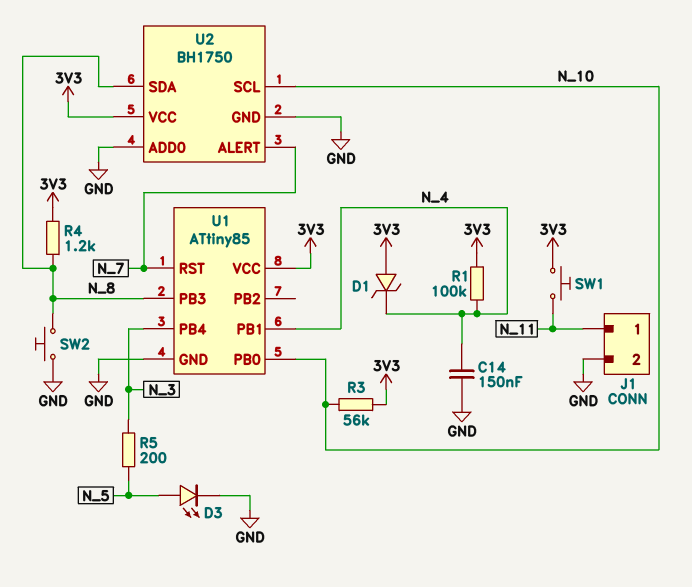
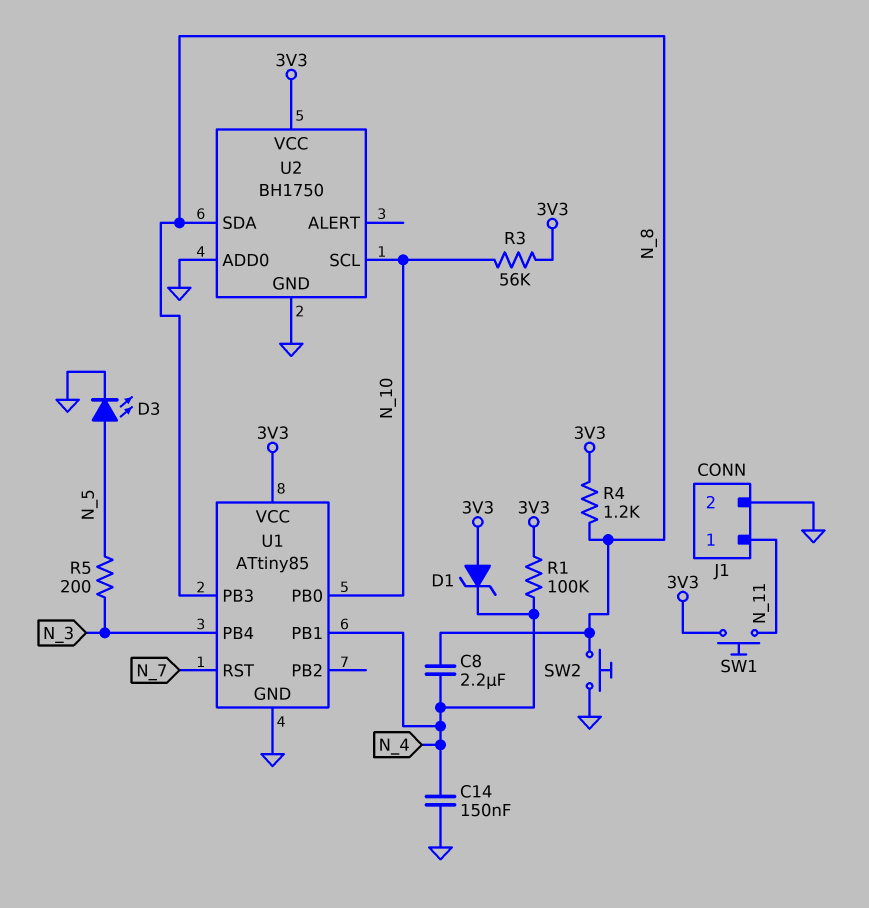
C8: none -> 2.2uF (N_4, N_8)
U2 pin ALERT: N_7 -> none

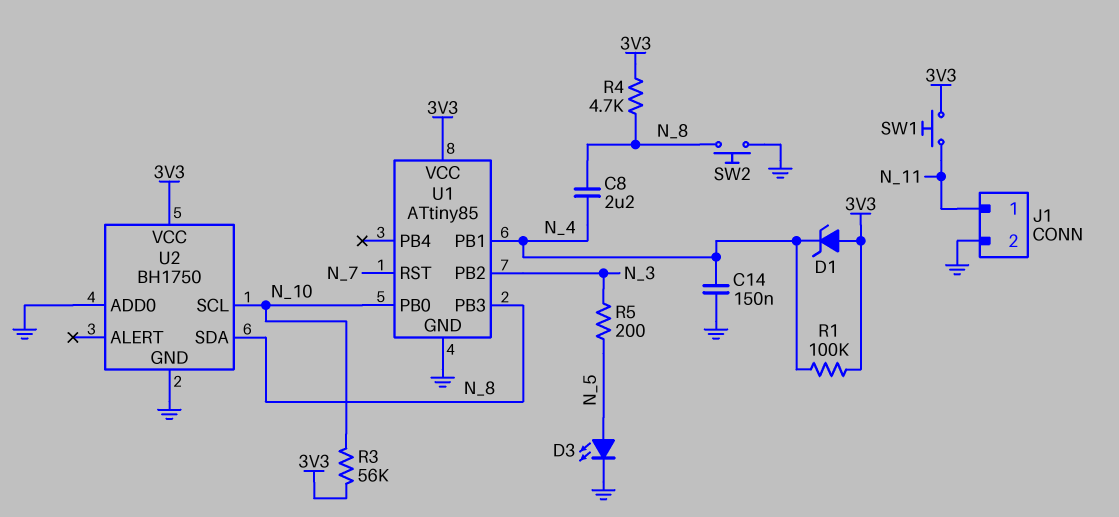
R4: 1.2k (3V3, N_8) -> 4.7k (3V3, N_8)
U1 pin PB2: none -> N_3
U1 pin PB4: N_3 -> none

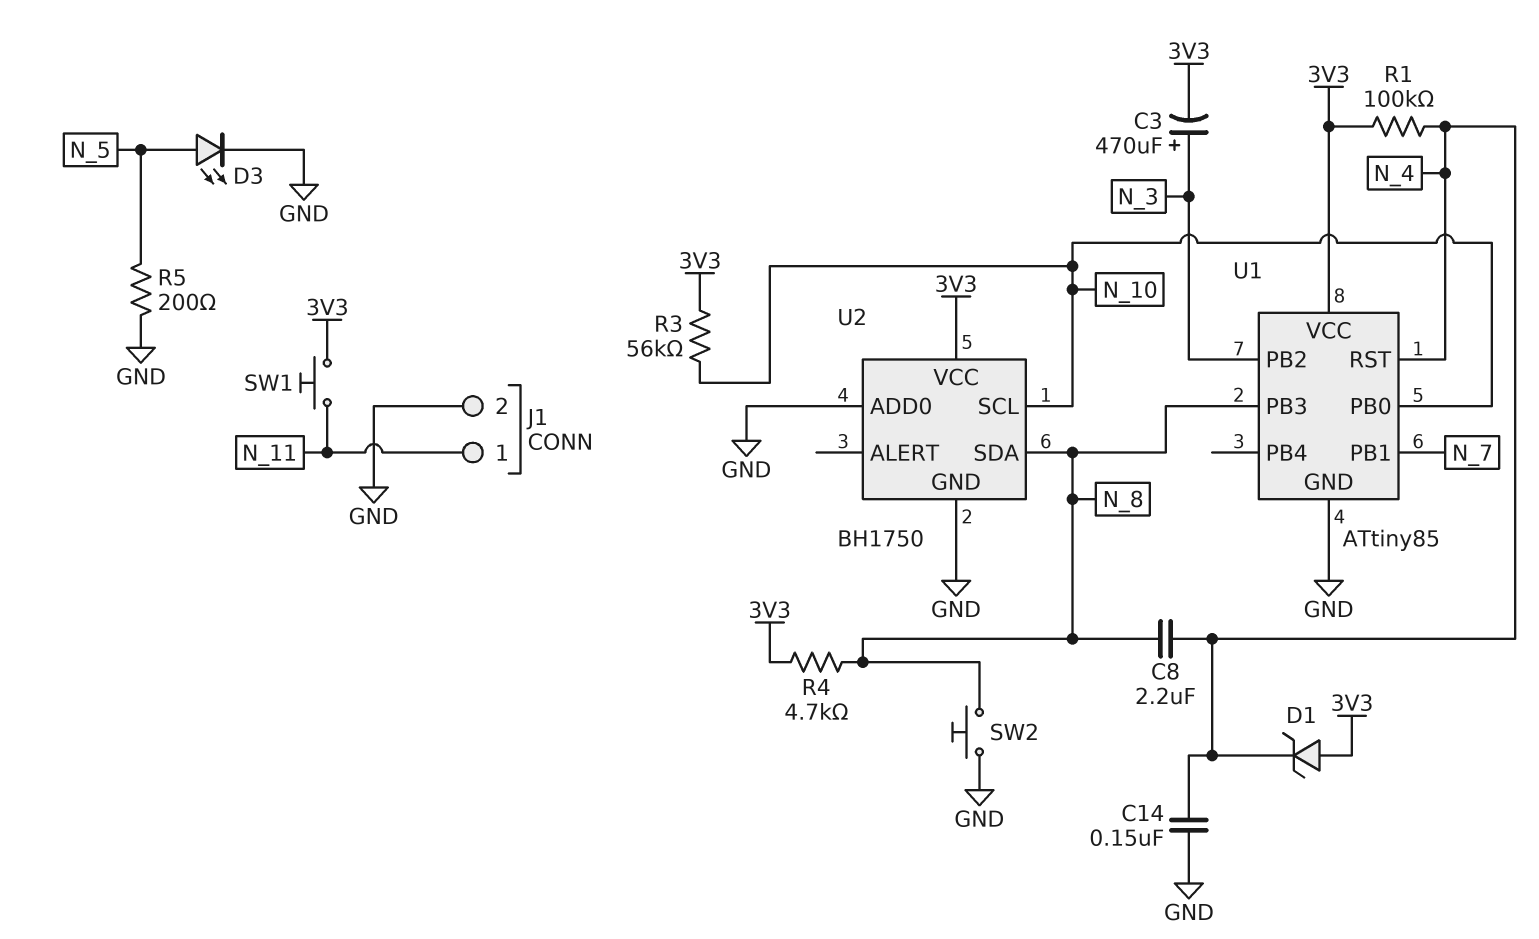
C3: none -> 470uF (plus N_3, minus 3V3)
R5: 200 (N_3, N_5) -> 200 (GND, N_5)
U1 pin PB1: N_4 -> N_7
U1 pin RST: N_7 -> N_4

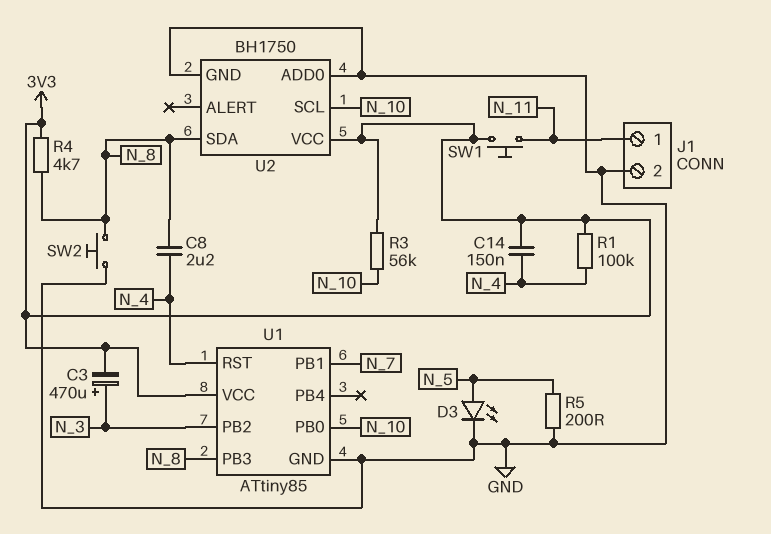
C14: 150nF (GND, N_4) -> 150nF (3V3, N_4)
D1: zener (A 3V3, K N_4) -> none

